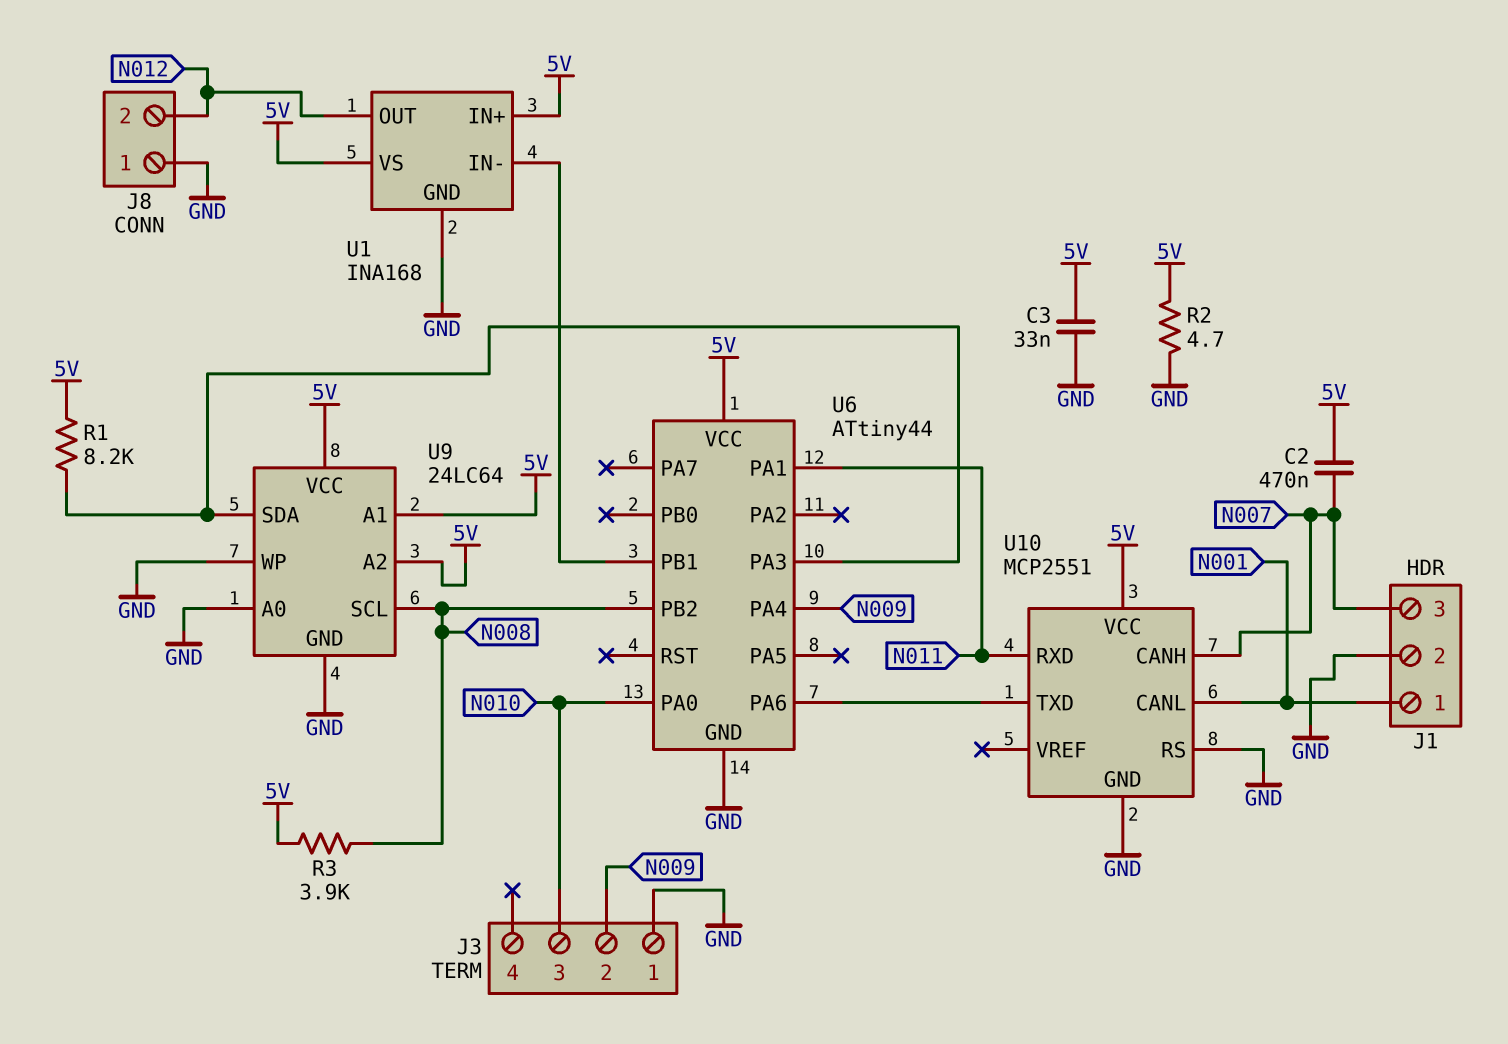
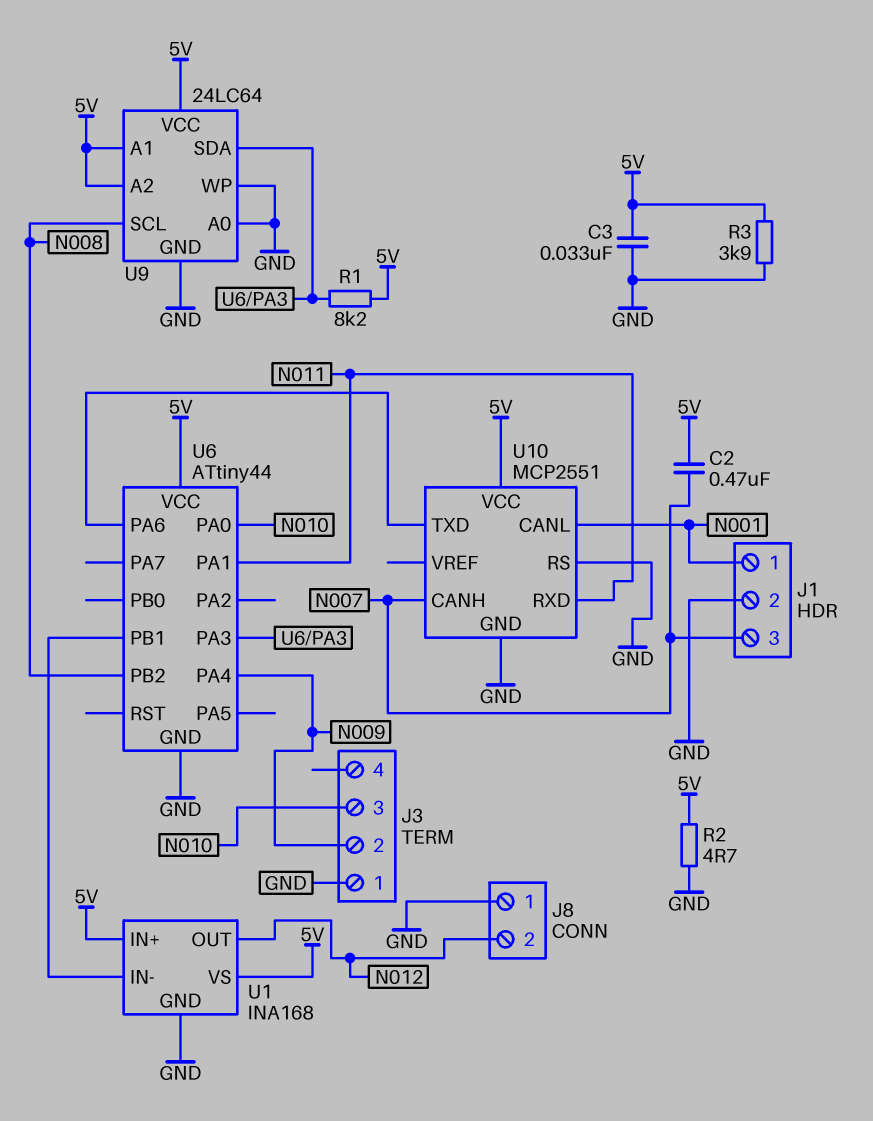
R3: 3.9k (5V, N008) -> 3.9k (5V, GND)

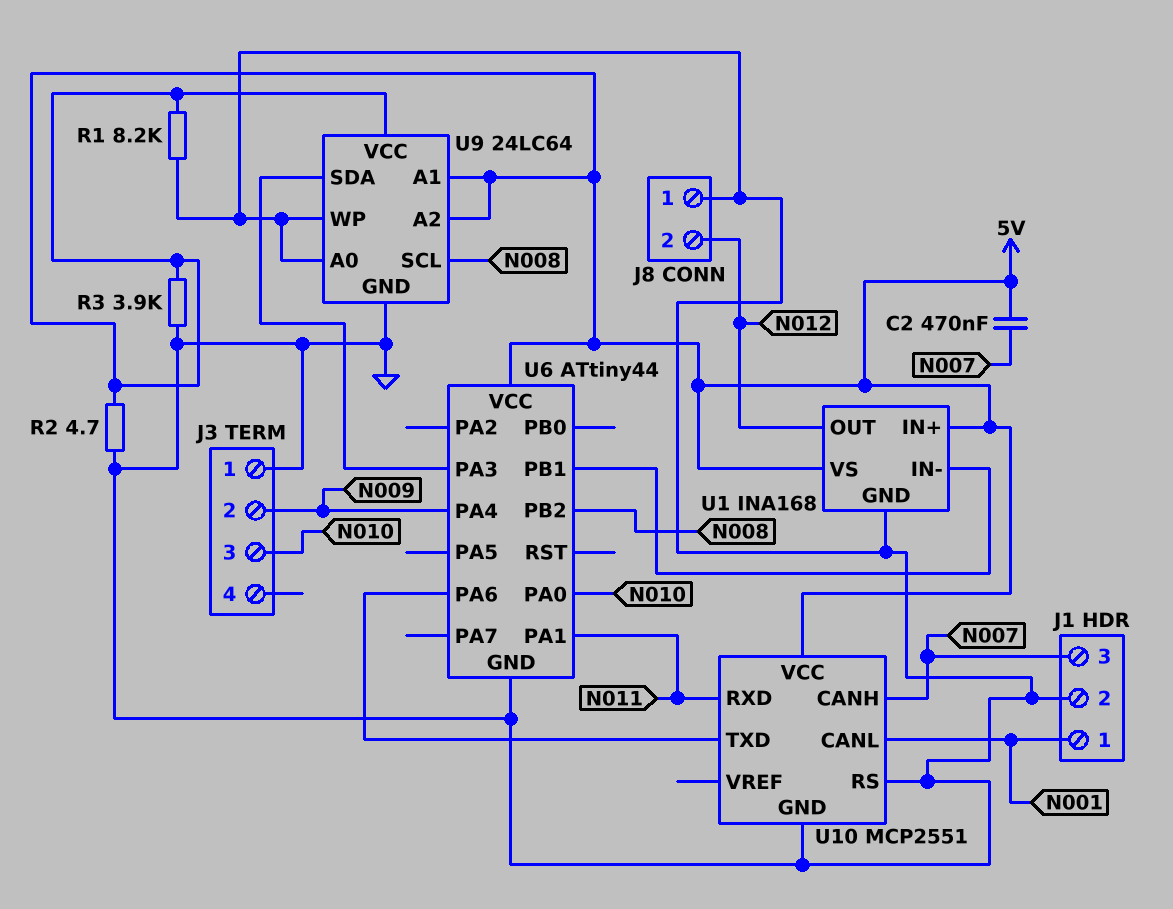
C3: 33nF (5V, GND) -> none
R1: 8.2k (5V, U6/PA3) -> 8.2k (5V, GND)

